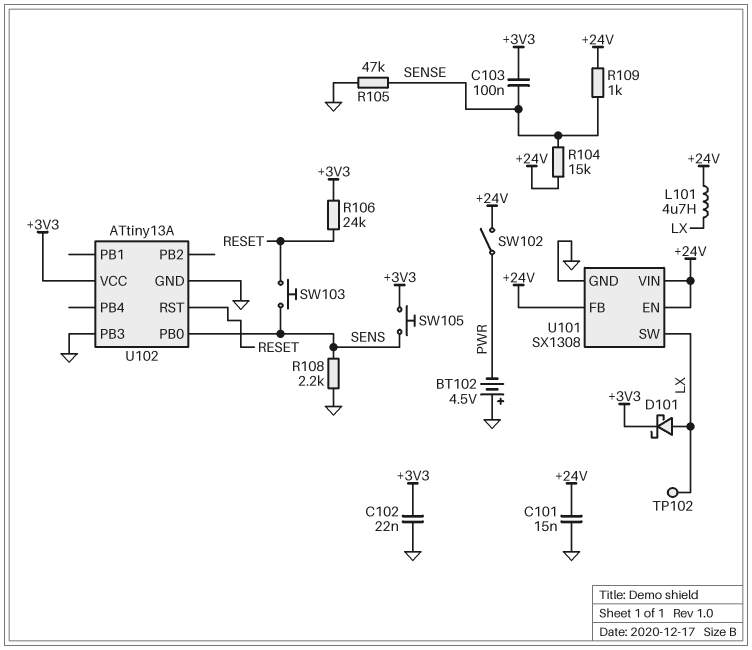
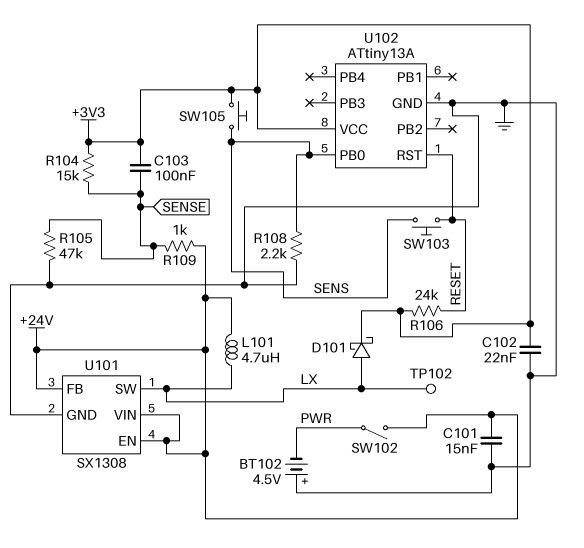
R104: 15k (+24V, SENSE) -> 15k (+3V3, SENSE)
U102 pin PB3: GND -> none

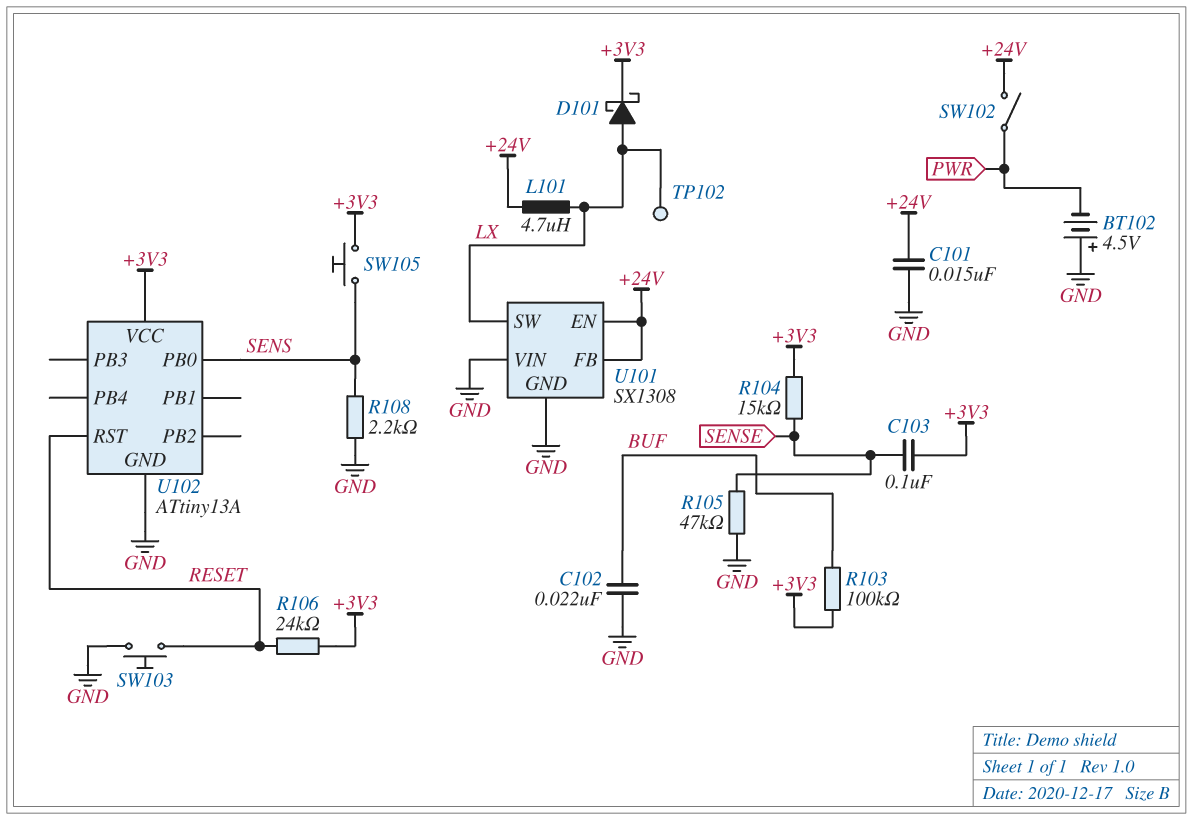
C102: 22nF (+3V3, GND) -> 22nF (BUF, GND)
R103: none -> 100k (+3V3, BUF)
R109: 1k (+24V, SENSE) -> none
SW103: button (RESET, SENS) -> button (GND, RESET)
U101 pin VIN: +24V -> GND

